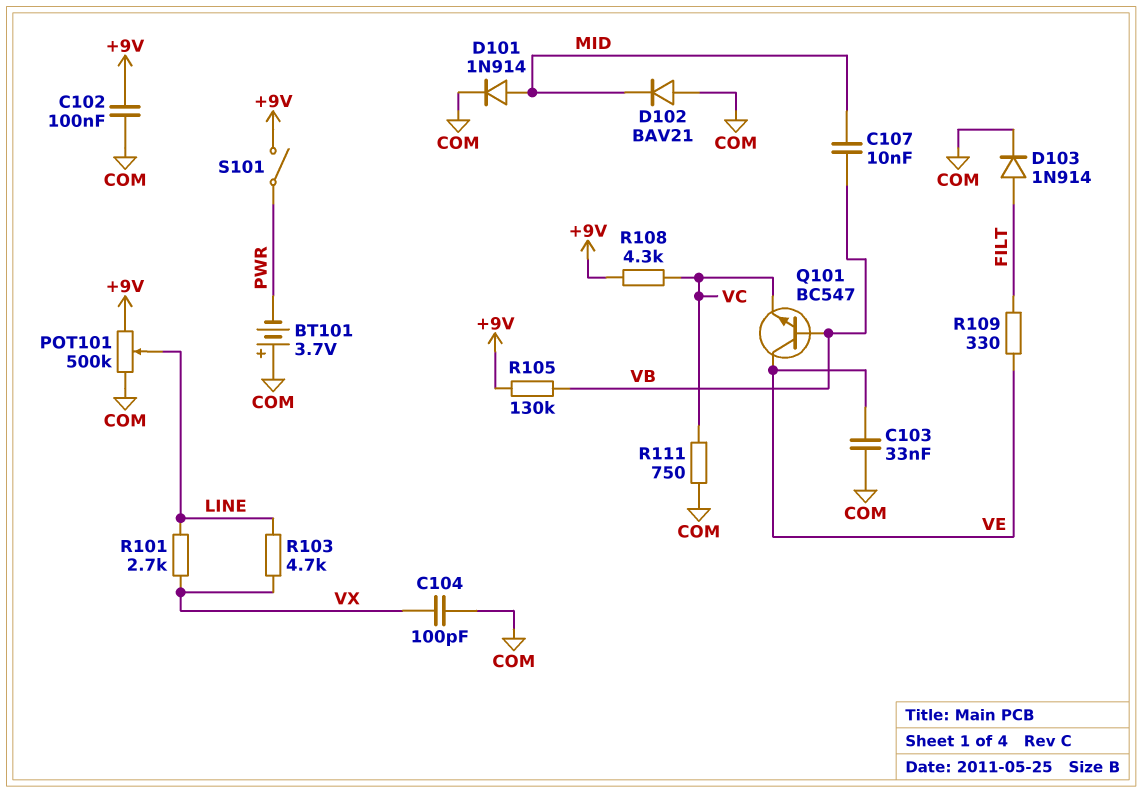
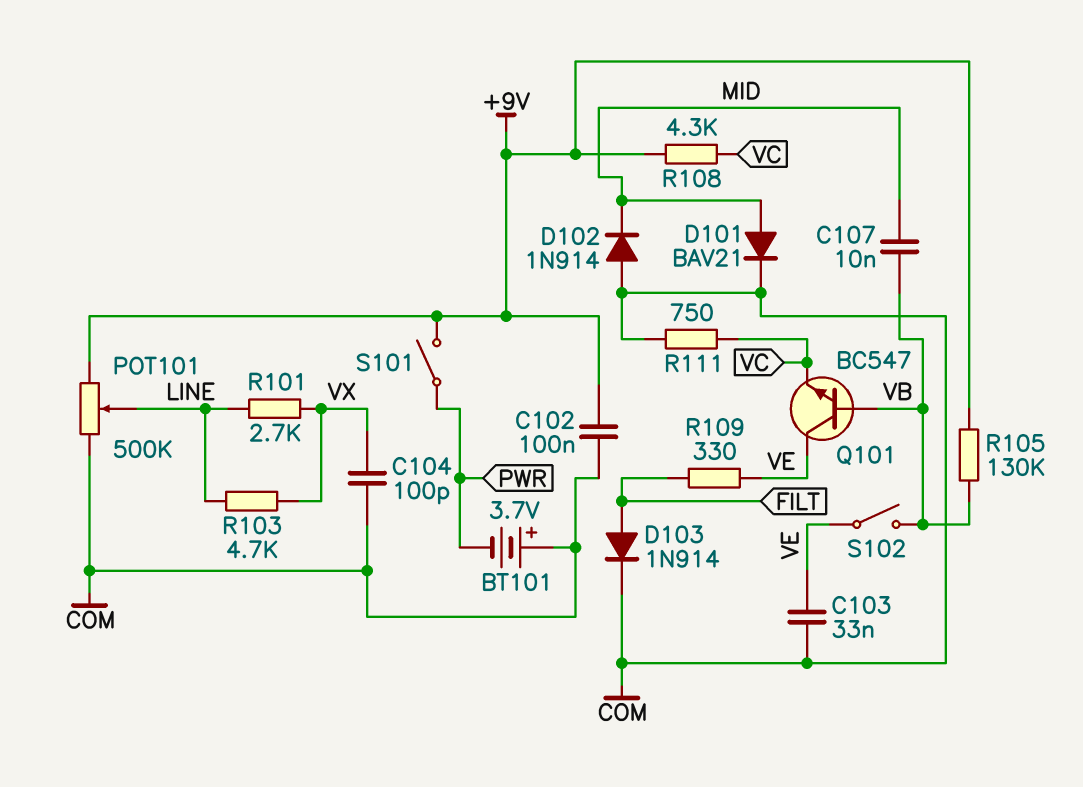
D101: diode 1N914 (A MID, K COM) -> diode BAV21 (A MID, K COM)
D102: diode BAV21 (A COM, K MID) -> diode 1N914 (A COM, K MID)
S102: none -> switch (VB, VE)

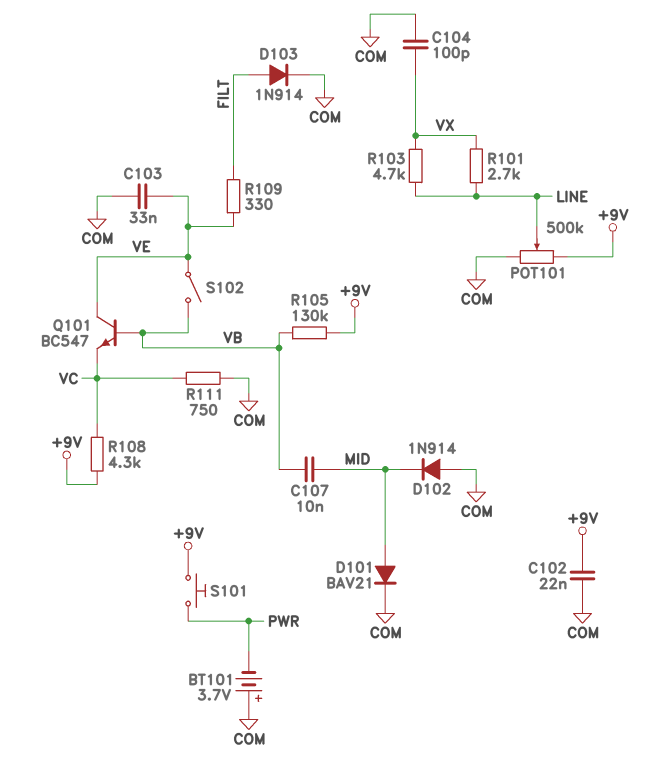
C102: 100nF (+9V, COM) -> 22nF (+9V, COM)
S101: switch (+9V, PWR) -> button (+9V, PWR)

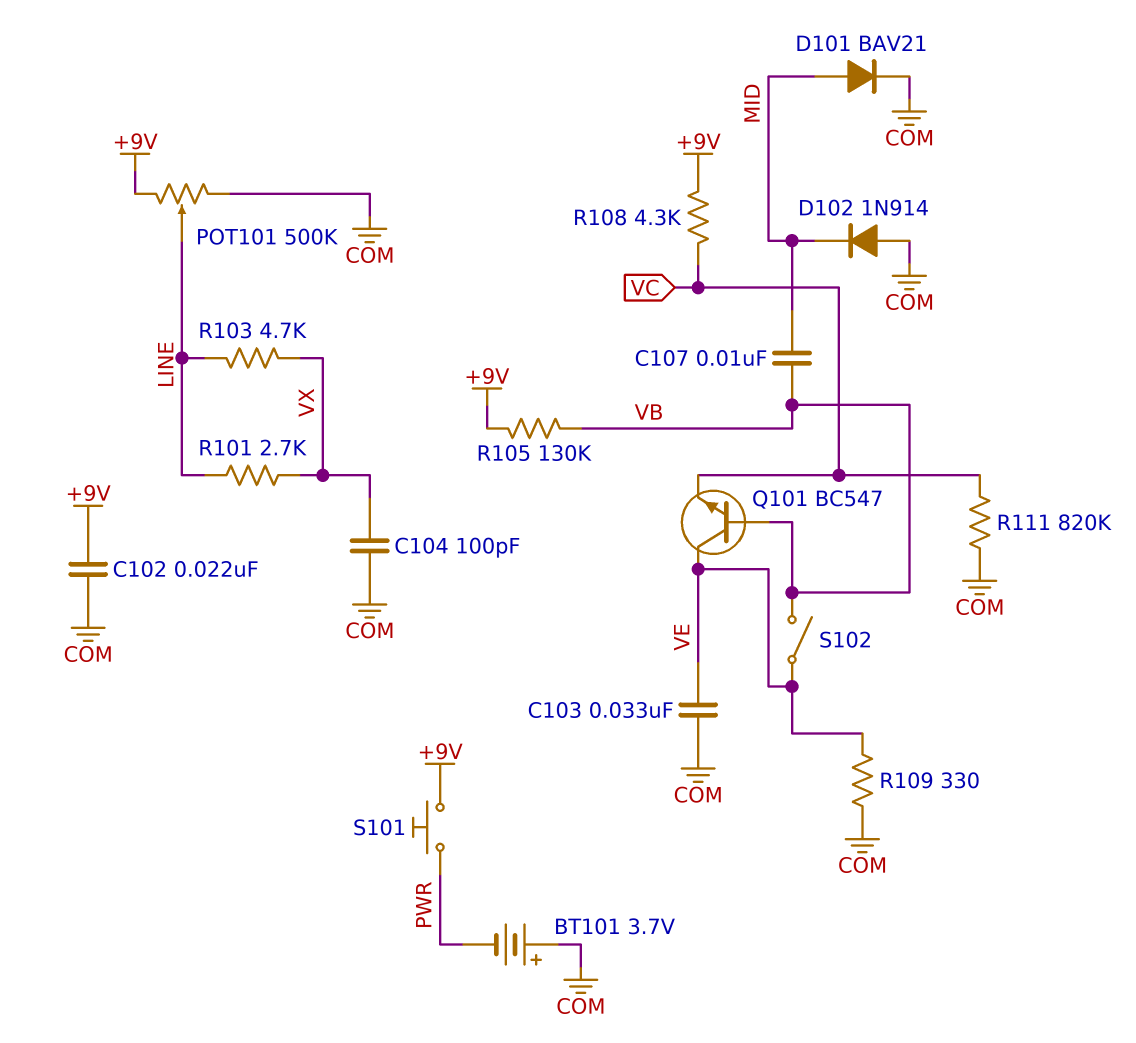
D103: diode 1N914 (A FILT, K COM) -> none
R109: 330 (FILT, VE) -> 330 (COM, VE)
R111: 750 (COM, VC) -> 820k (COM, VC)

